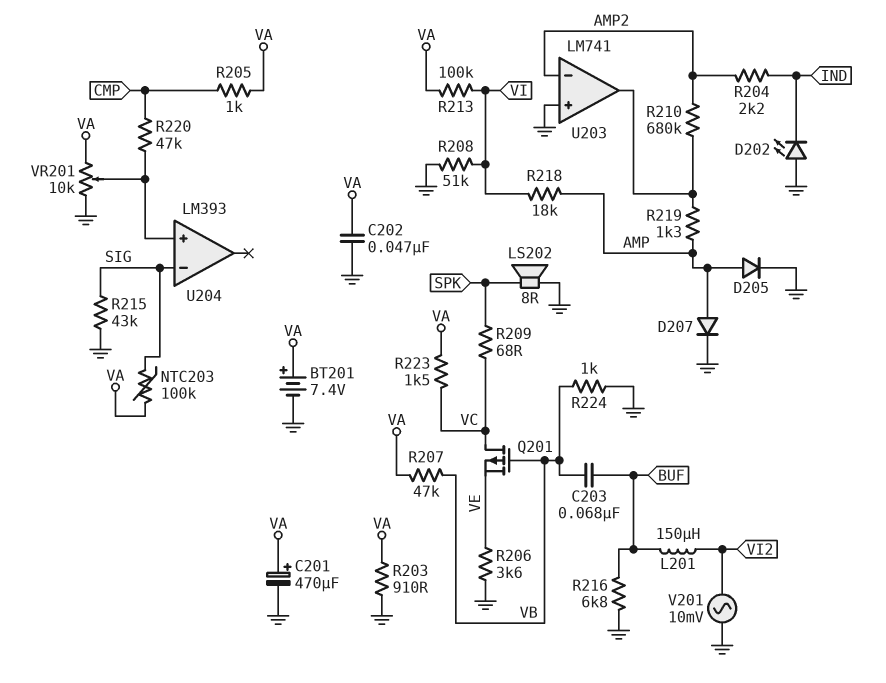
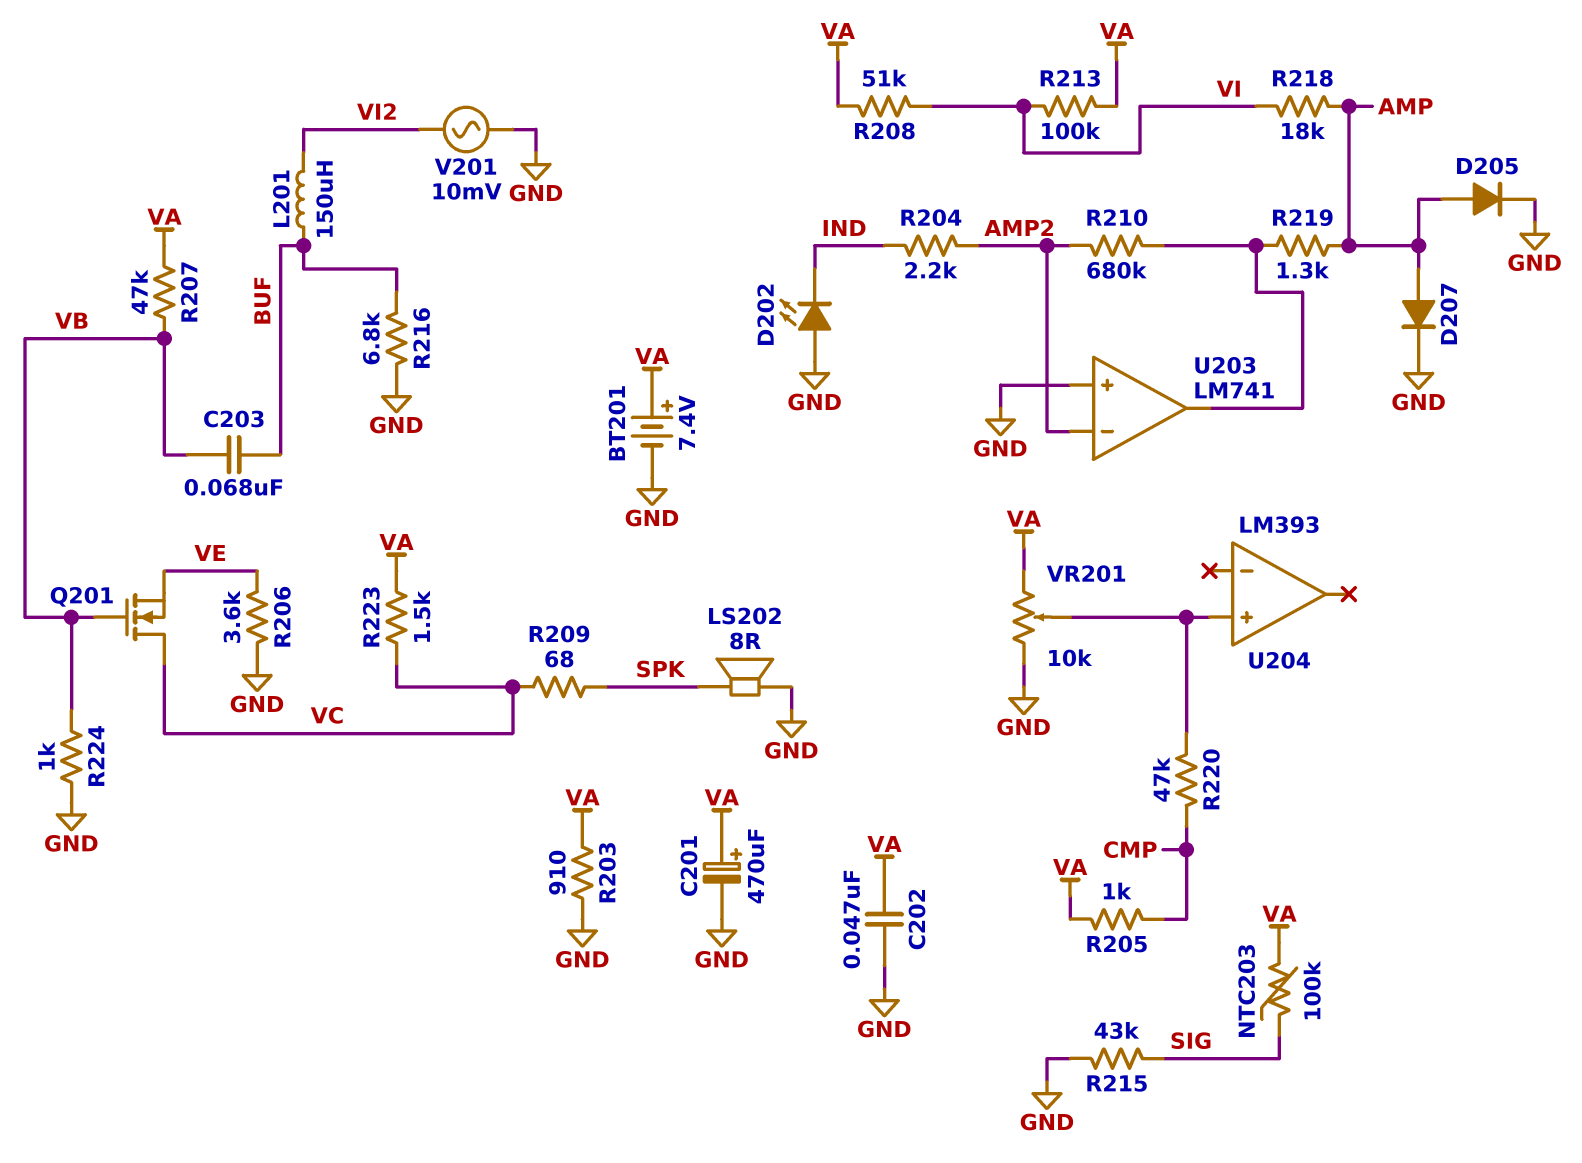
Q201: PMOS (G VB, D VC, S VE) -> NMOS (G VB, D VC, S VE)
R208: 51k (GND, VI) -> 51k (VA, VI)
U204 pin in-: SIG -> none

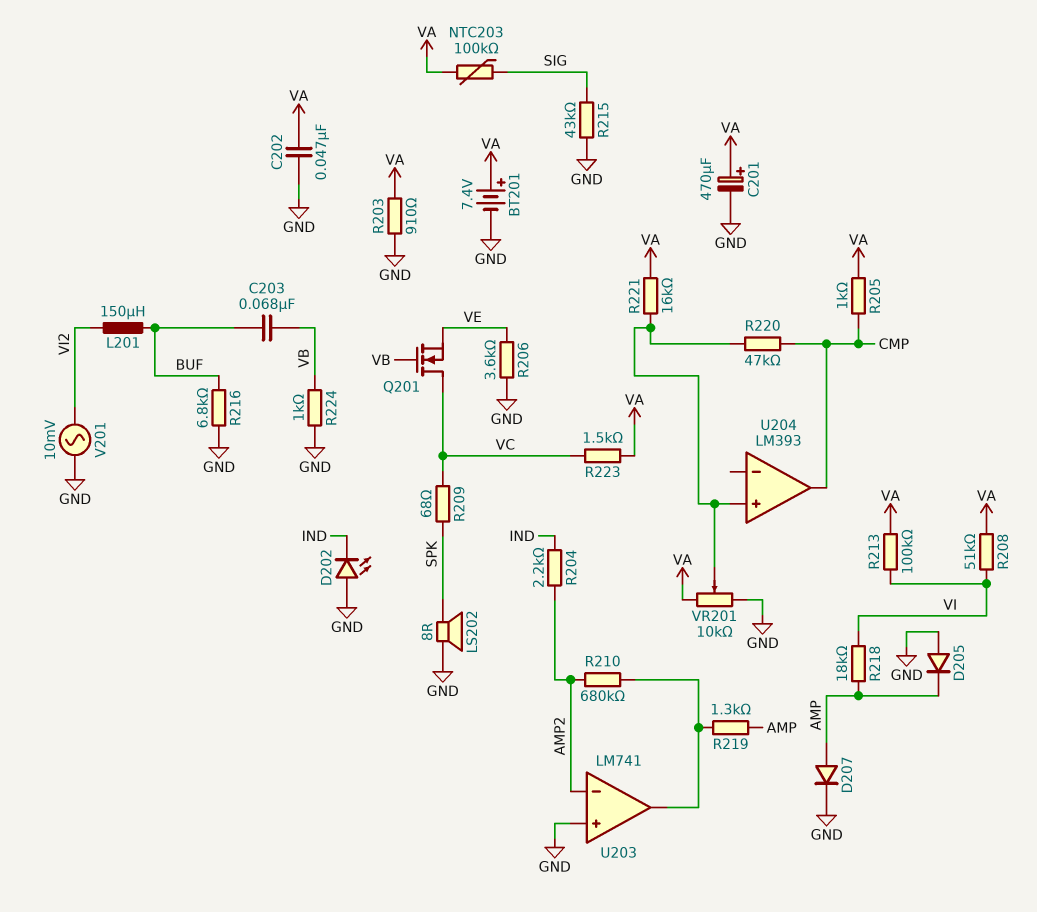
D205: diode (A AMP, K GND) -> diode (A GND, K AMP)
R207: 47k (VA, VB) -> none
R221: none -> 16k (U204/in+, VA)
U204 pin out: none -> CMP

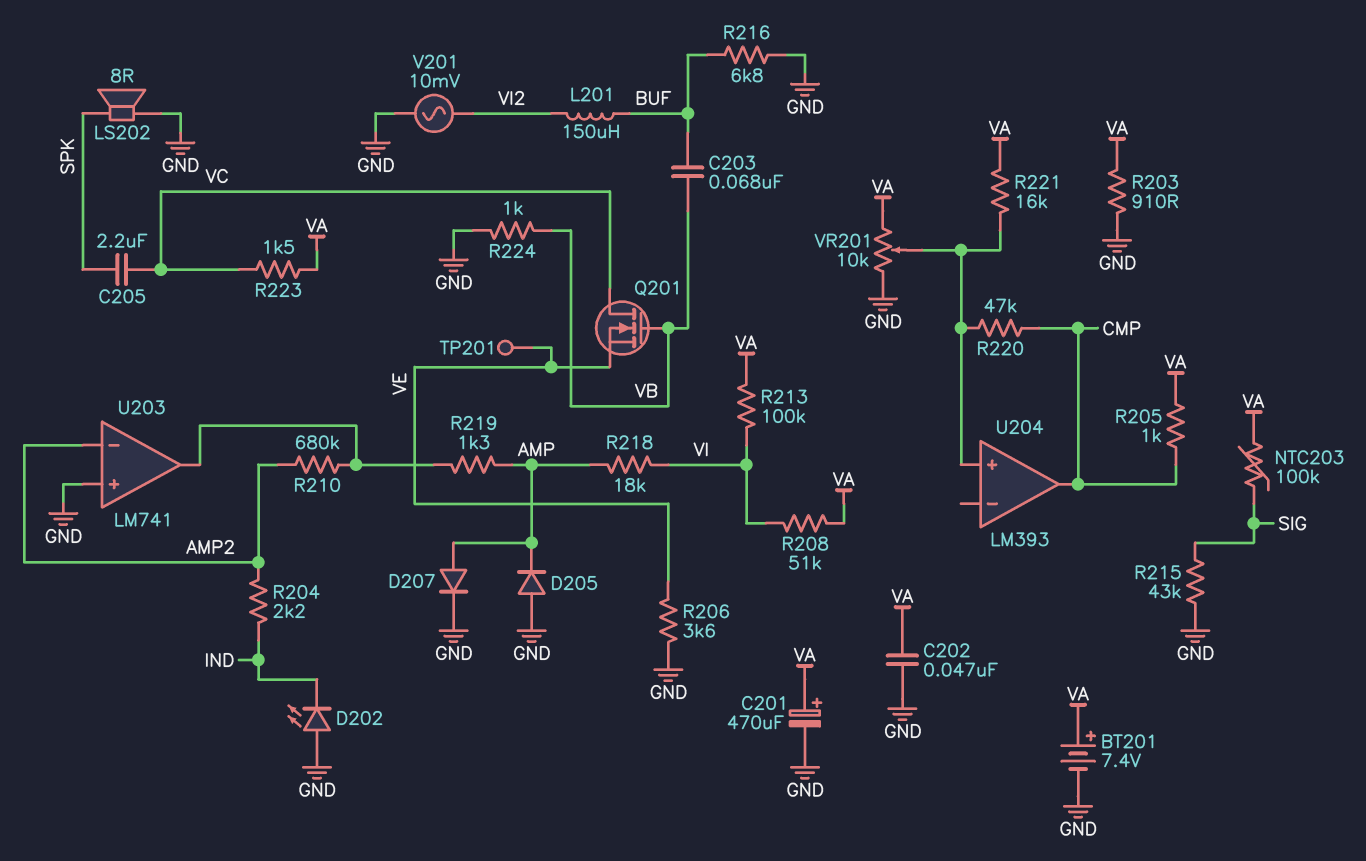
C205: none -> 2.2uF (SPK, VC)
R209: 68 (SPK, VC) -> none
TP201: none -> test point (VE)

